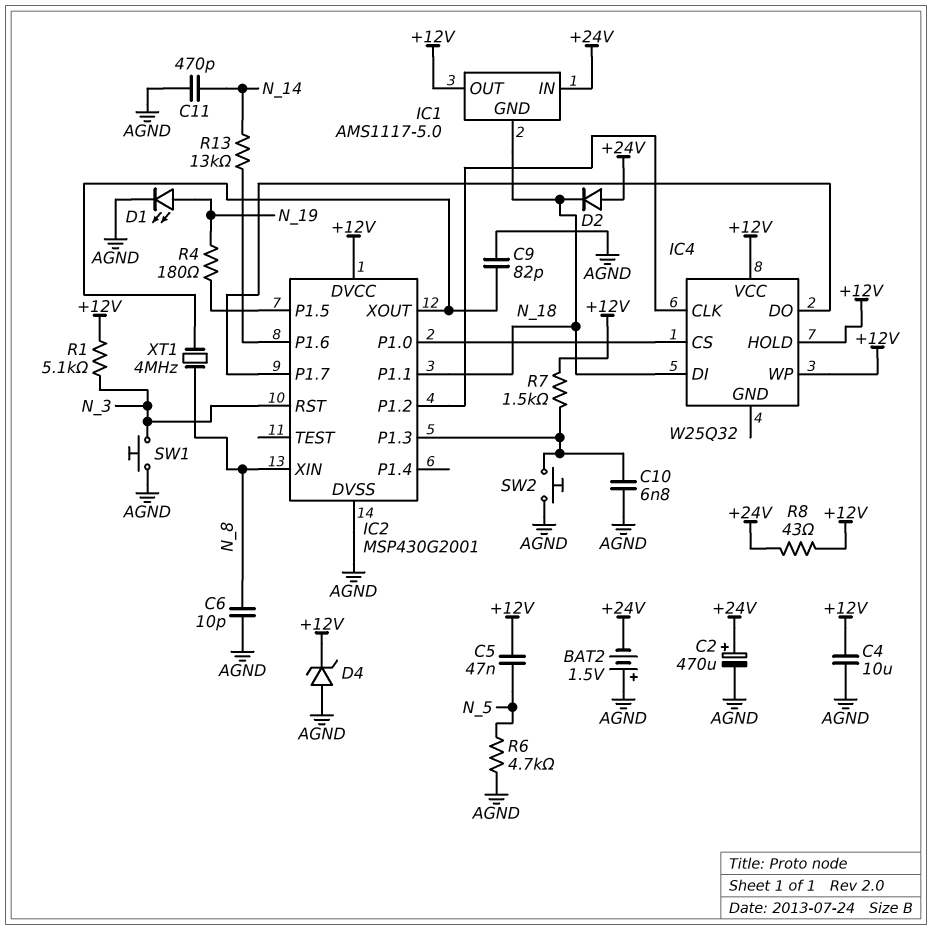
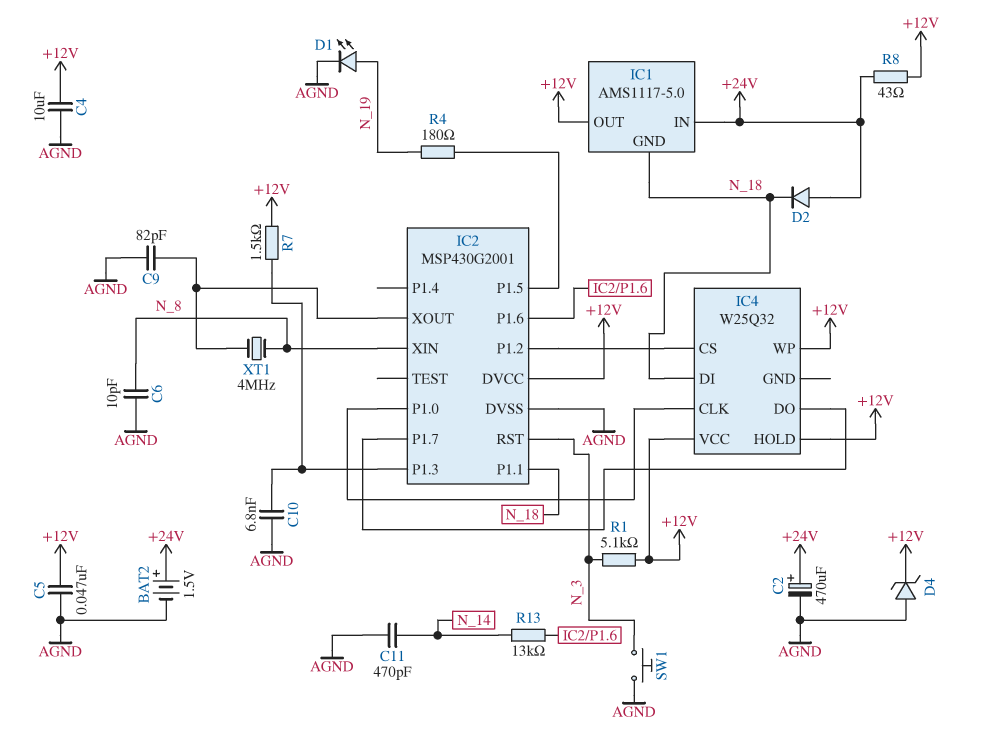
BAT2: 1.5V (plus AGND, minus +24V) -> 1.5V (plus +24V, minus AGND)
C5: 47nF (+12V, N_5) -> 47nF (+12V, AGND)
IC4 pin CLK: IC2/P1.2 -> IC2/P1.0
IC4 pin CS: IC2/P1.0 -> IC2/P1.2
R6: 4.7k (AGND, N_5) -> none
SW2: button (AGND, IC2/P1.3) -> none

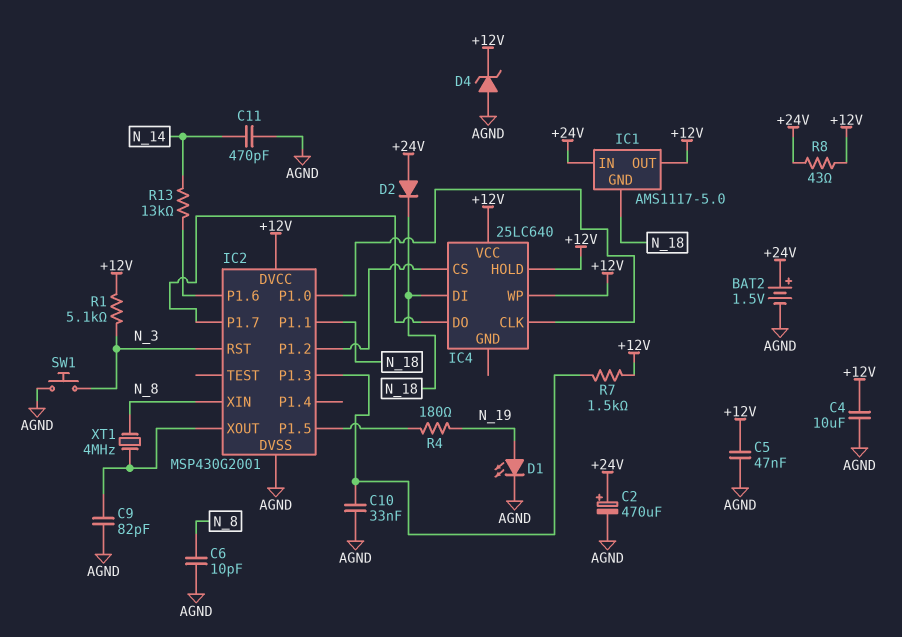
C10: 6.8nF (AGND, IC2/P1.3) -> 33nF (AGND, IC2/P1.3)
IC4: W25Q32 -> 25LC640

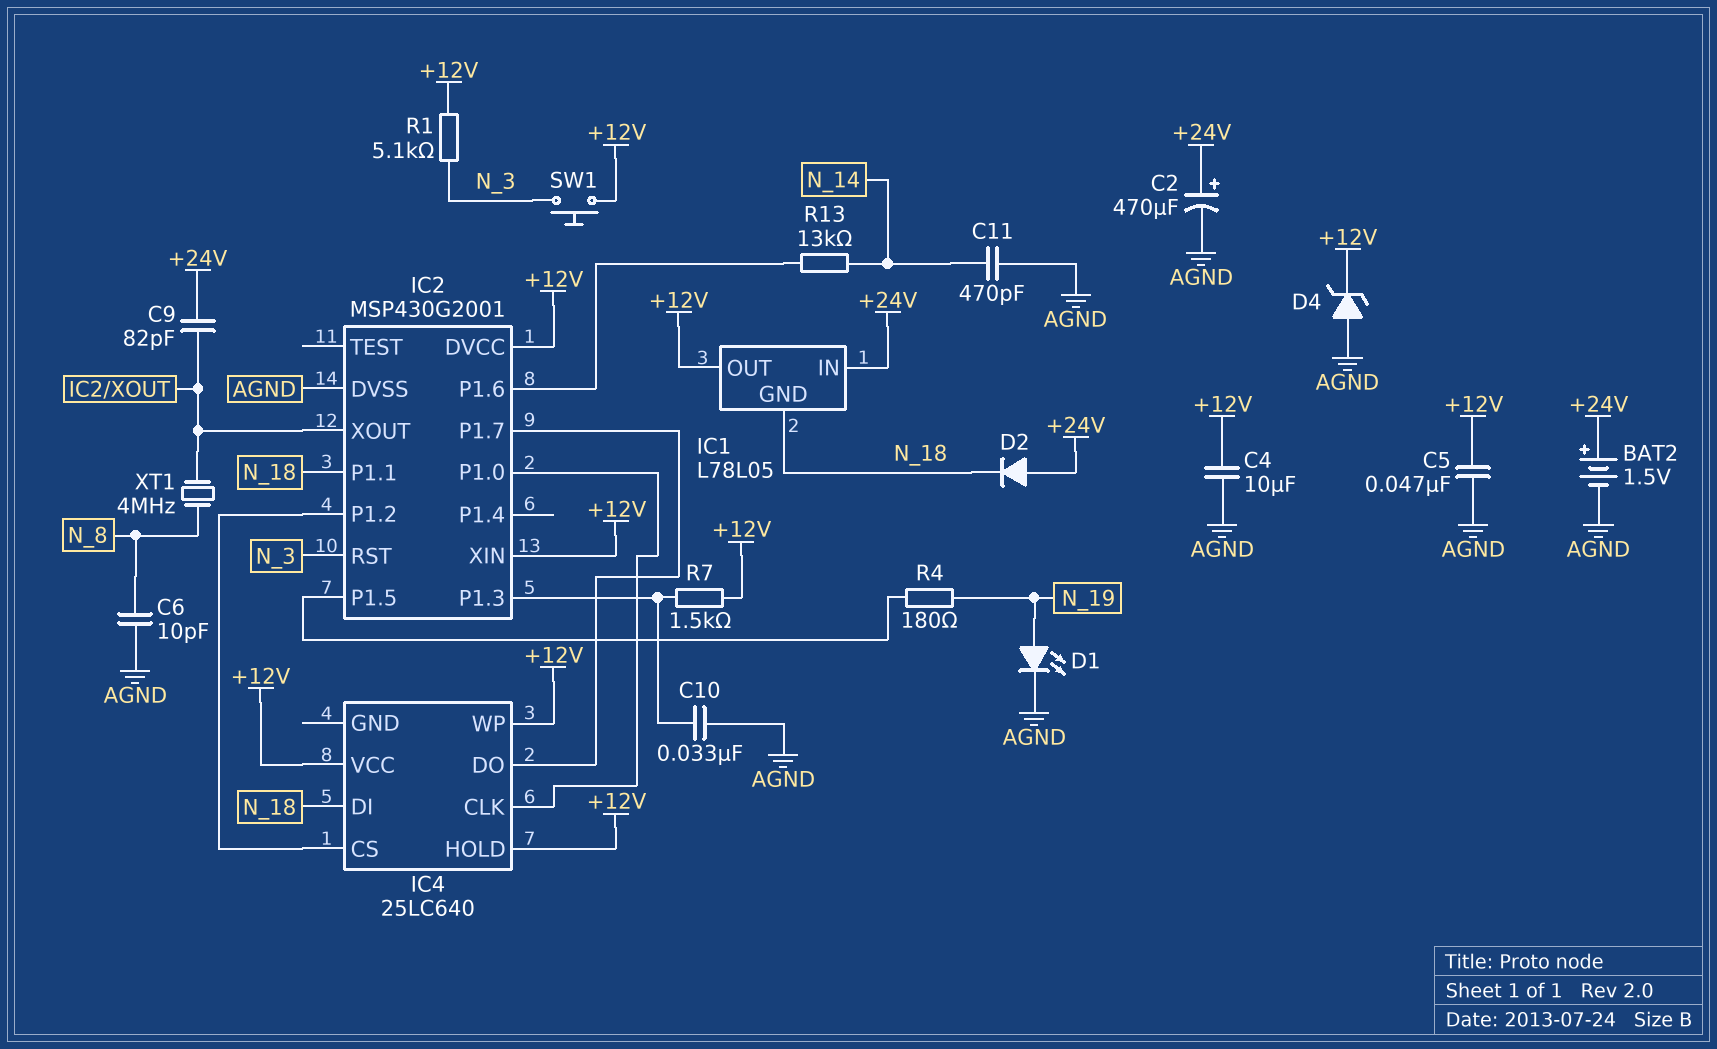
C9: 82pF (AGND, IC2/XOUT) -> 82pF (+24V, IC2/XOUT)
IC1: AMS1117-5.0 -> L78L05
IC2 pin XIN: N_8 -> +12V
R8: 43 (+12V, +24V) -> none
SW1: button (AGND, N_3) -> button (+12V, N_3)

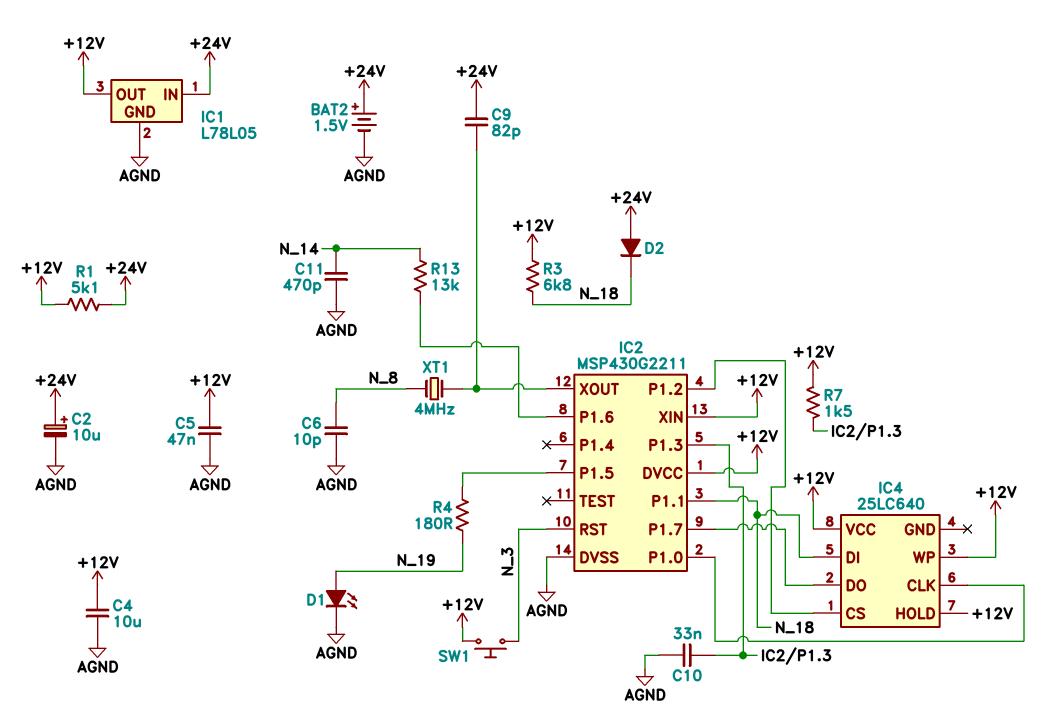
C2: 470uF (plus +24V, minus AGND) -> 10uF (plus +24V, minus AGND)
D4: zener (A AGND, K +12V) -> none
IC1 pin GND: N_18 -> AGND
IC2: MSP430G2001 -> MSP430G2211
R1: 5.1k (+12V, N_3) -> 5.1k (+12V, +24V)
R3: none -> 6.8k (+12V, N_18)

